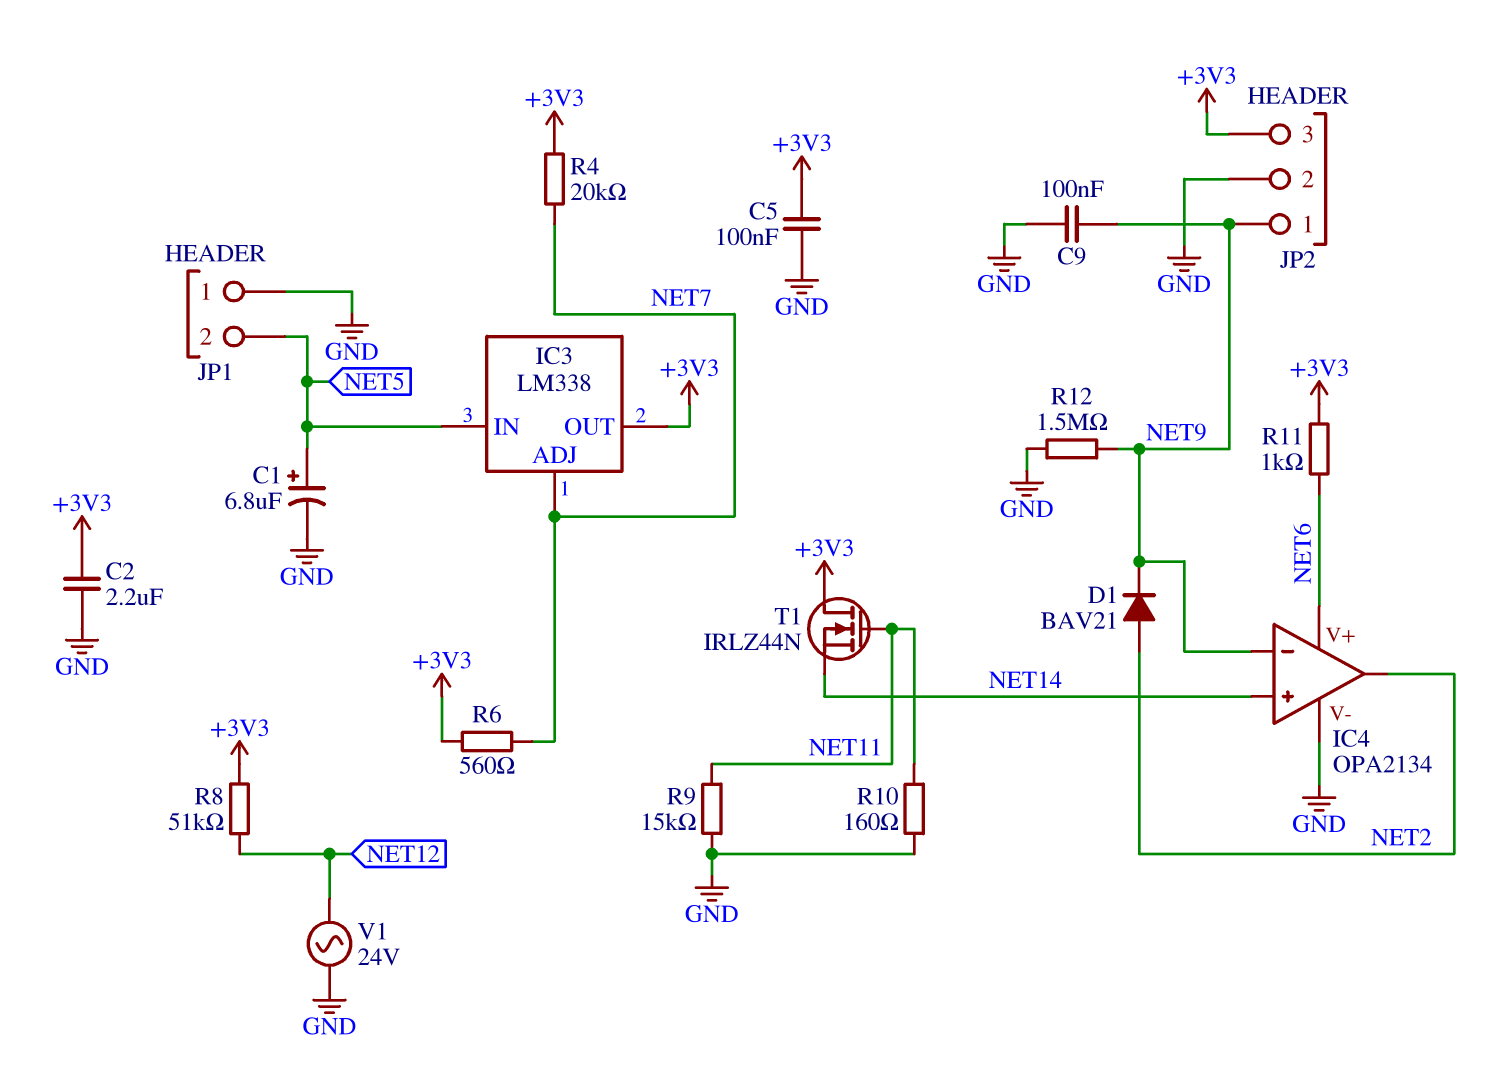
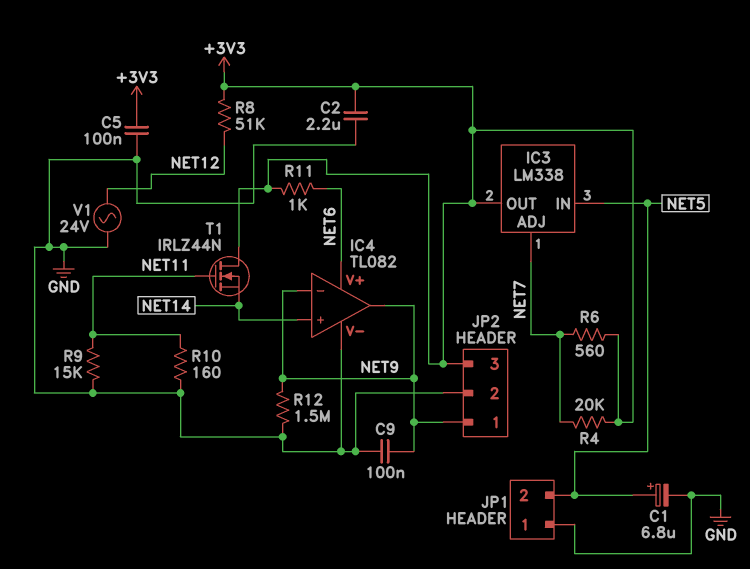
D1: diode BAV21 (A NET2, K NET9) -> none
IC4: OPA2134 -> TL082
IC4 pin out: NET2 -> NET9

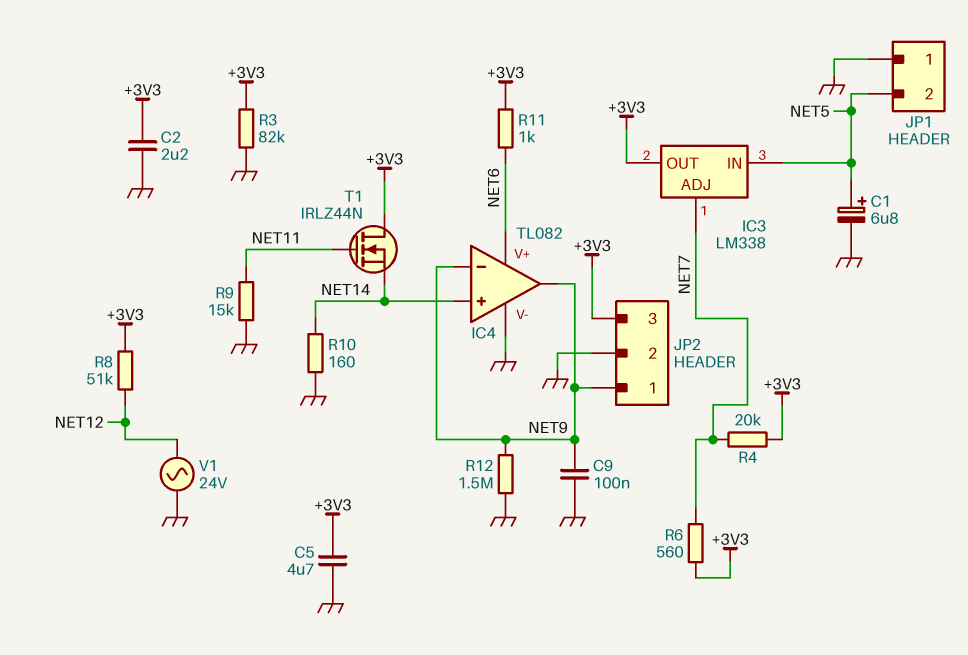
C5: 100nF (+3V3, GND) -> 4.7uF (+3V3, GND)
R3: none -> 82k (+3V3, GND)
R10: 160 (GND, NET11) -> 160 (GND, NET14)

